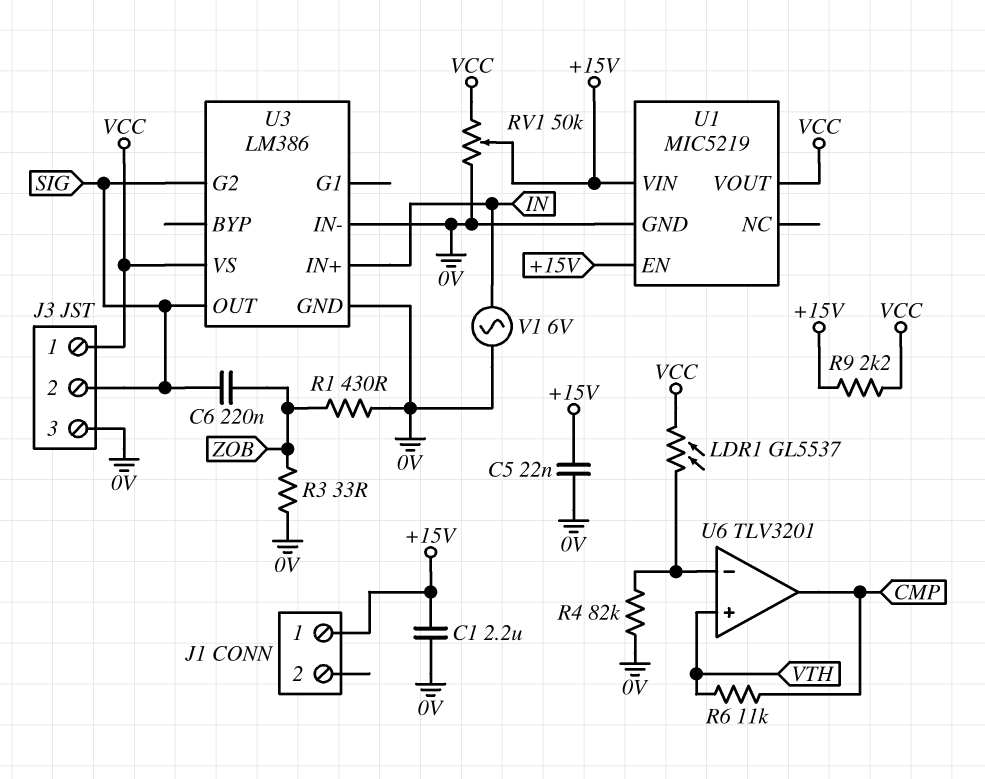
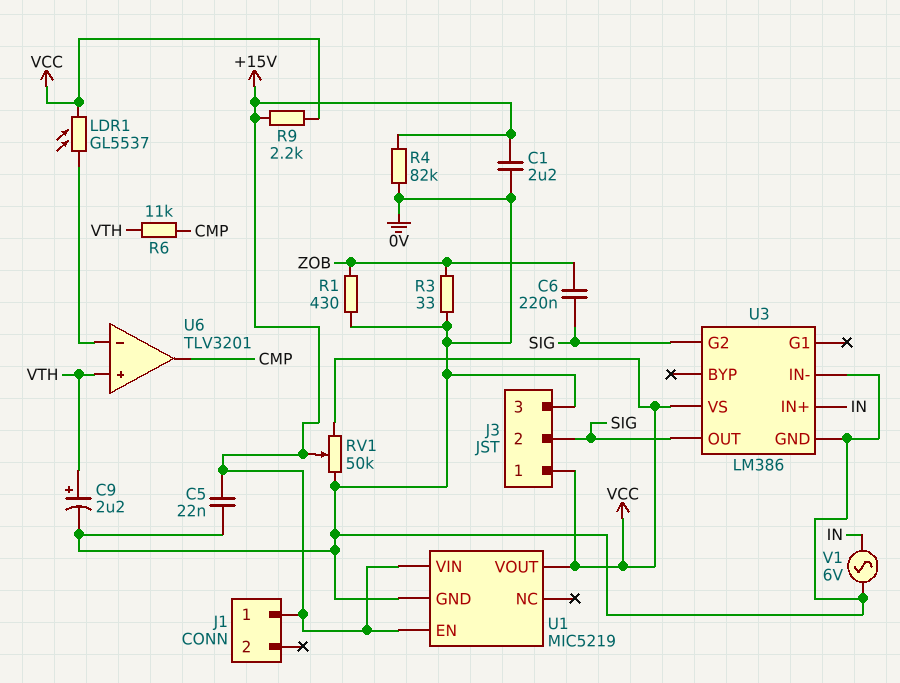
C9: none -> 2.2uF (plus VTH, minus 0V)
R4: 82k (0V, U6/in-) -> 82k (+15V, 0V)

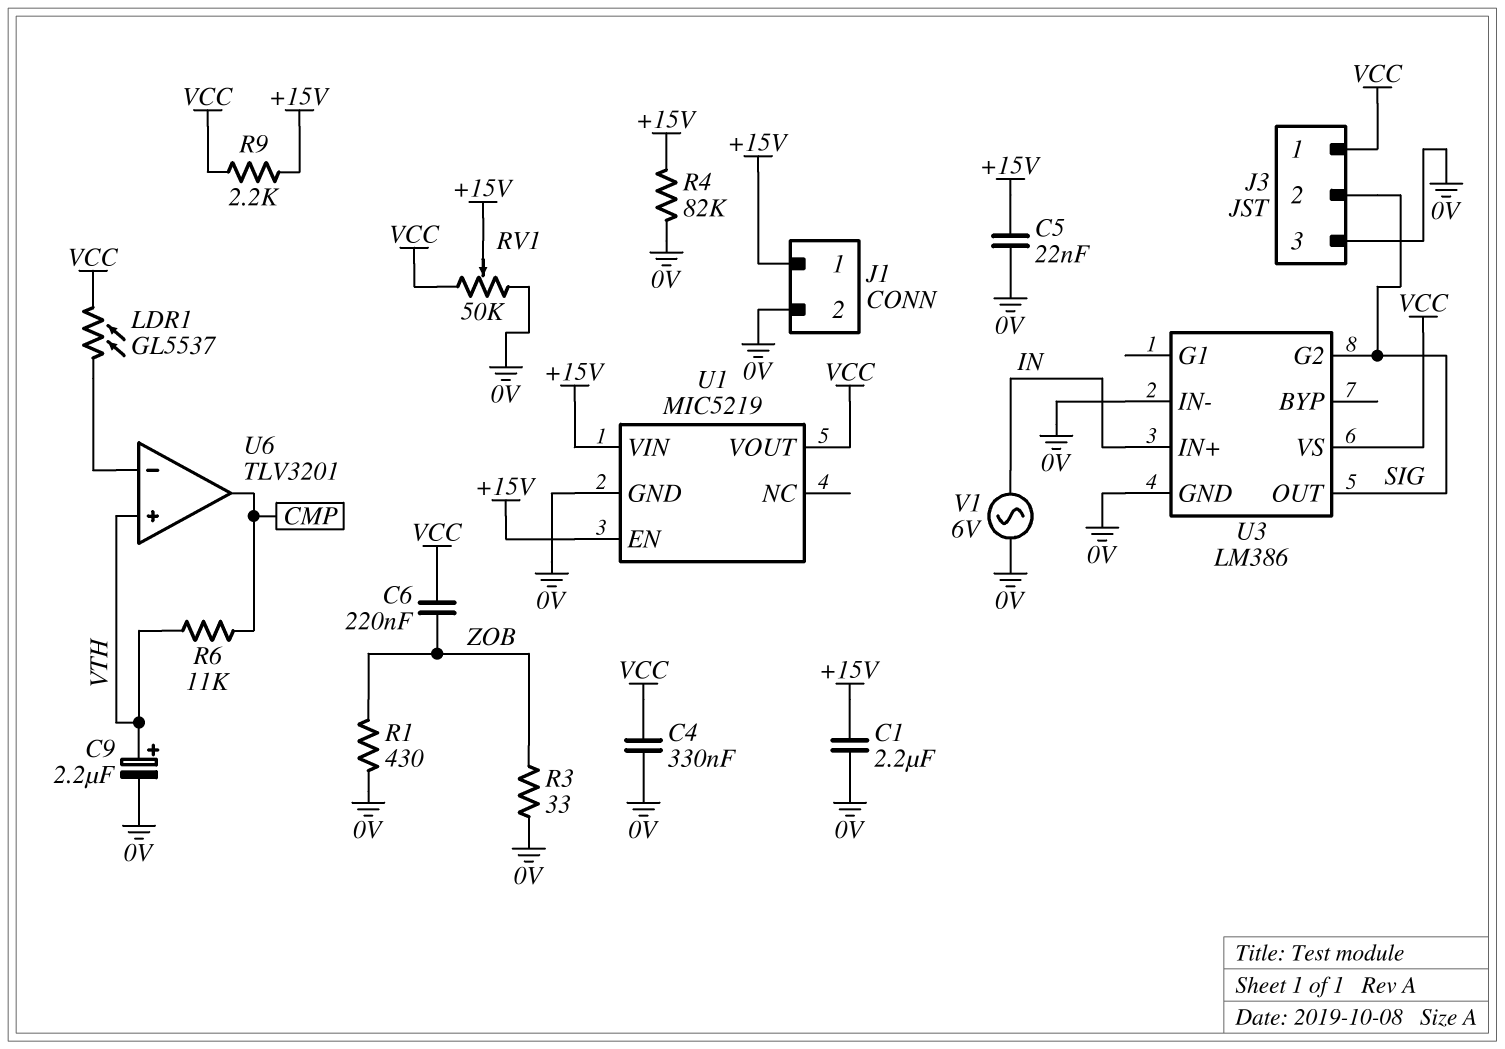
C4: none -> 330nF (0V, VCC)
C6: 220nF (SIG, ZOB) -> 220nF (VCC, ZOB)
J1 pin 2: none -> 0V

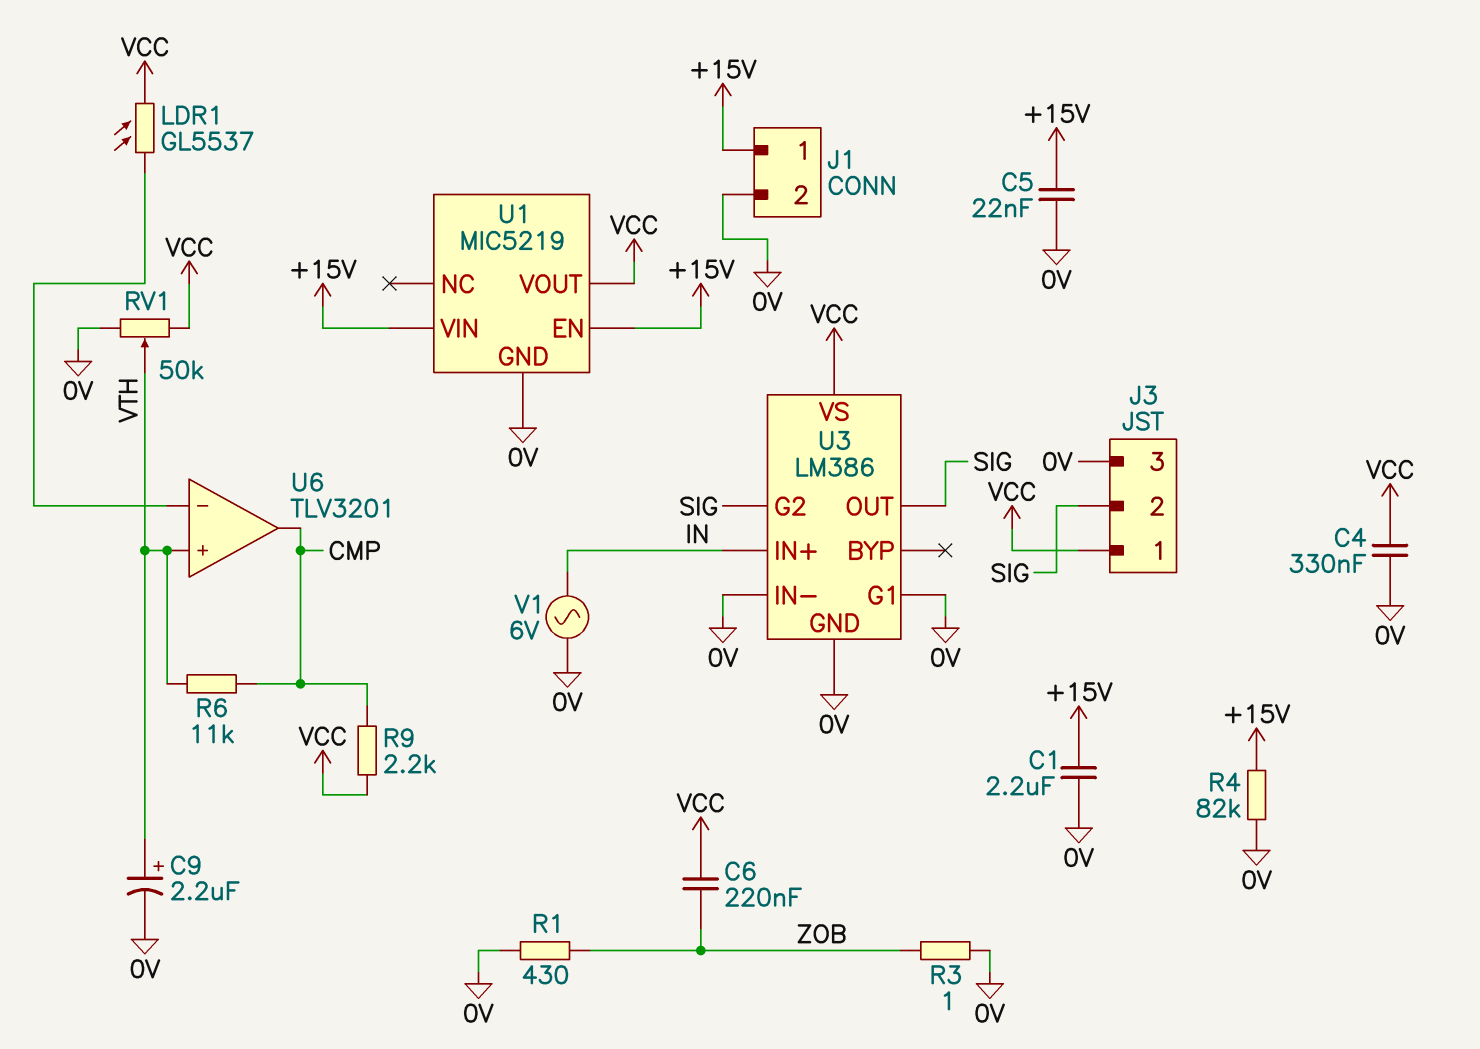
R3: 33 (0V, ZOB) -> 1 (0V, ZOB)
R9: 2.2k (+15V, VCC) -> 2.2k (CMP, VCC)
RV1: 50k (0V, VCC, wiper +15V) -> 50k (0V, VCC, wiper VTH)
U3 pin G1: none -> 0V

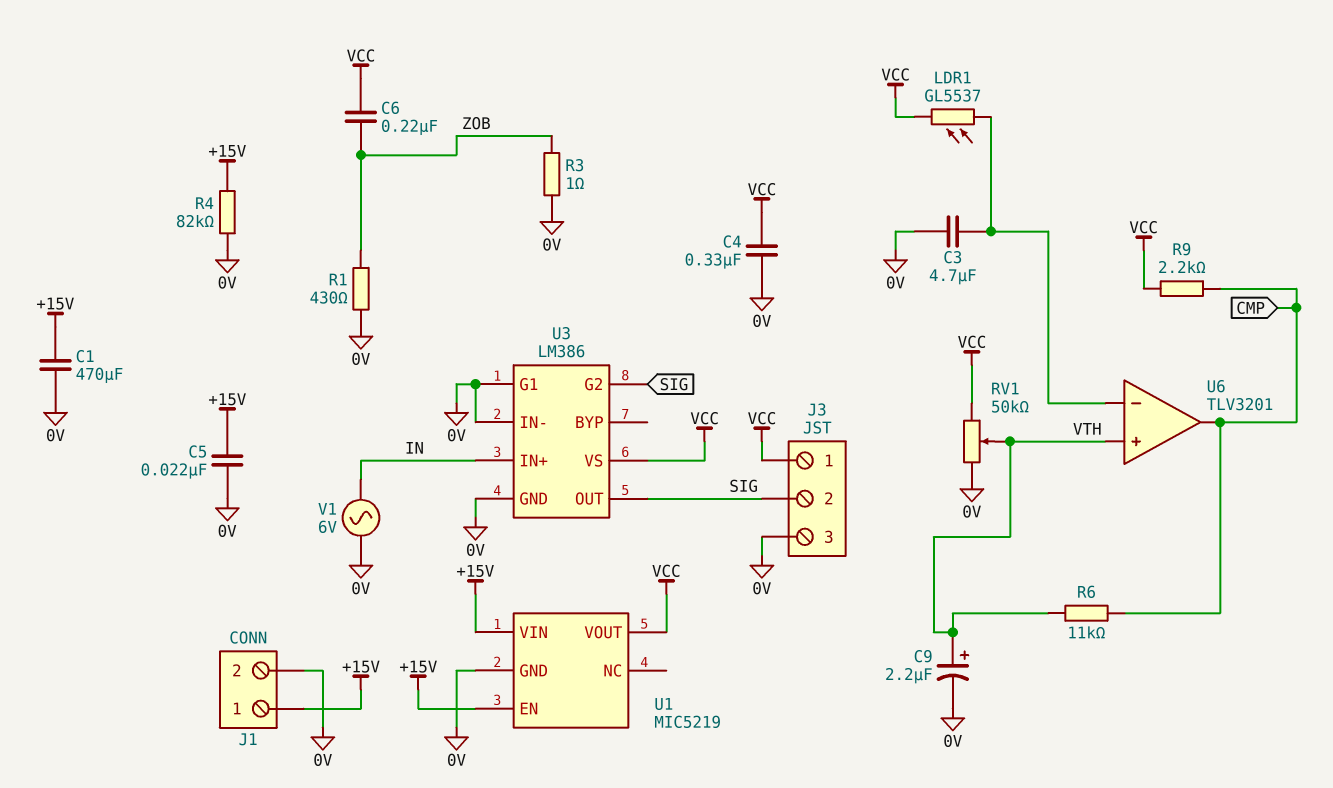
C1: 2.2uF (+15V, 0V) -> 470uF (+15V, 0V)
C3: none -> 4.7uF (0V, U6/in-)

